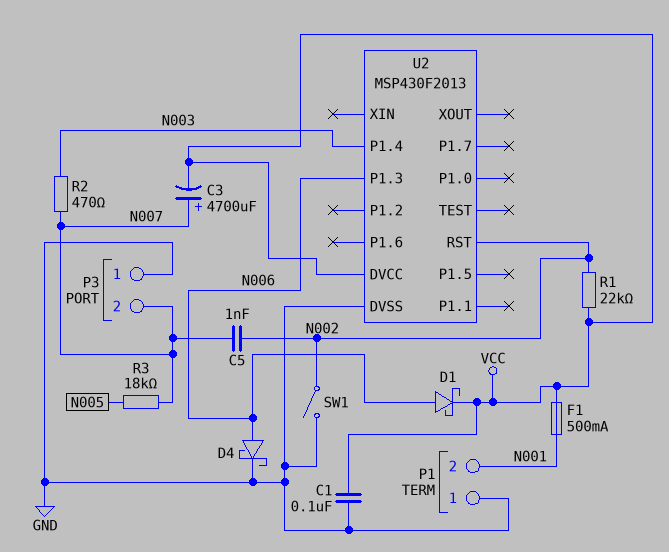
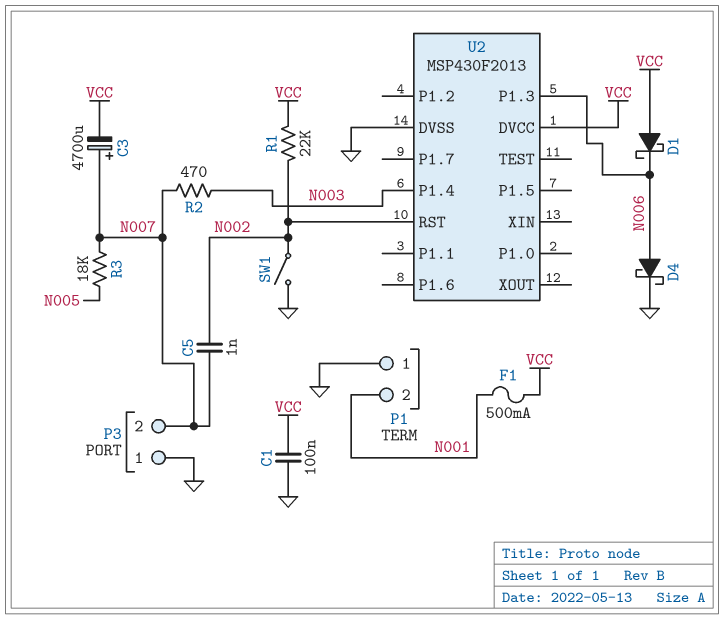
D1: schottky (A N006, K VCC) -> schottky (A VCC, K N006)

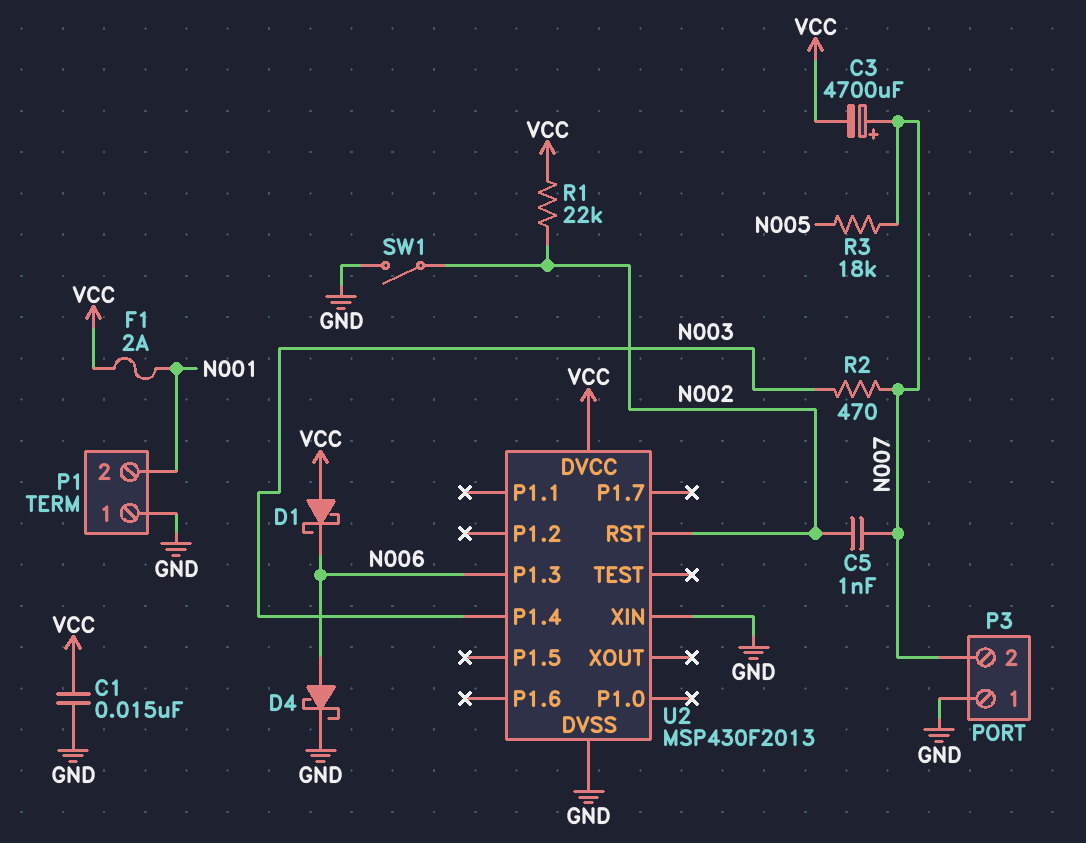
C1: 100nF (GND, VCC) -> 15nF (GND, VCC)
F1: 500mA (N001, VCC) -> 2A (N001, VCC)
U2 pin XIN: none -> GND

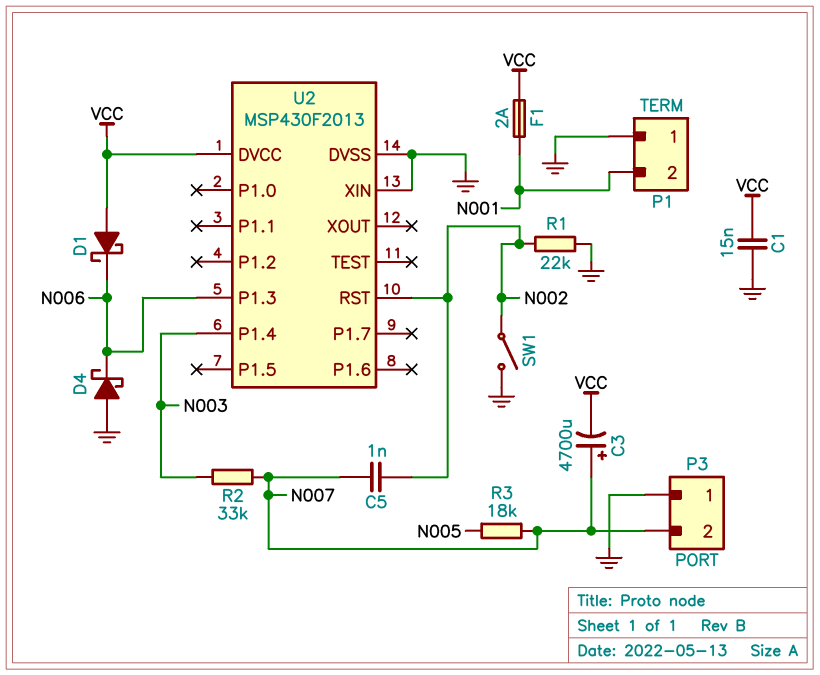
D4: schottky (A N006, K GND) -> schottky (A GND, K N006)
R1: 22k (N002, VCC) -> 22k (GND, N002)
R2: 470 (N003, N007) -> 33k (N003, N007)

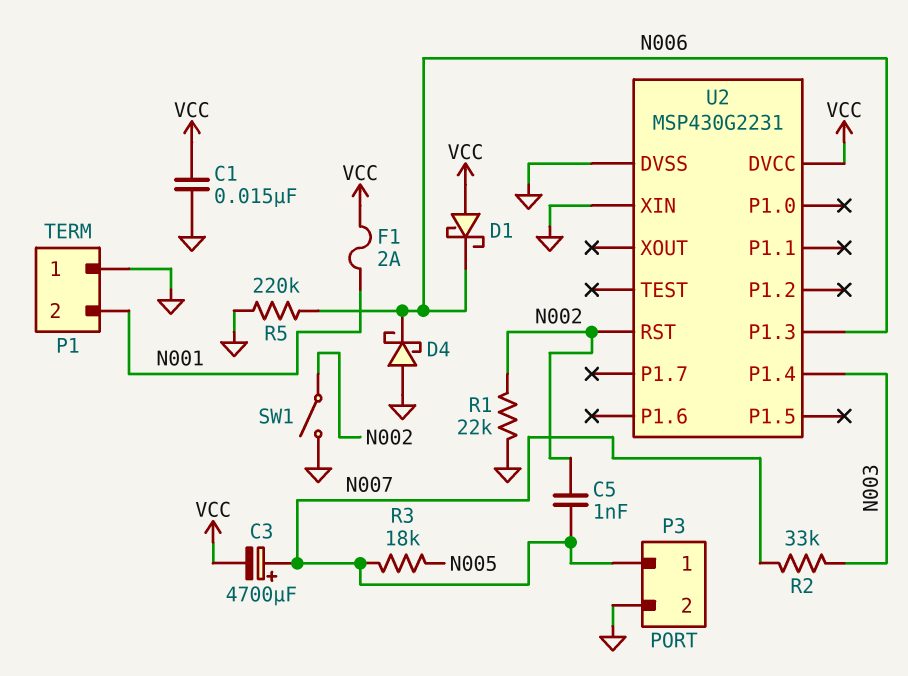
P3 pin 1: GND -> N007
P3 pin 2: N007 -> GND
R5: none -> 220k (GND, N006)
U2: MSP430F2013 -> MSP430G2231

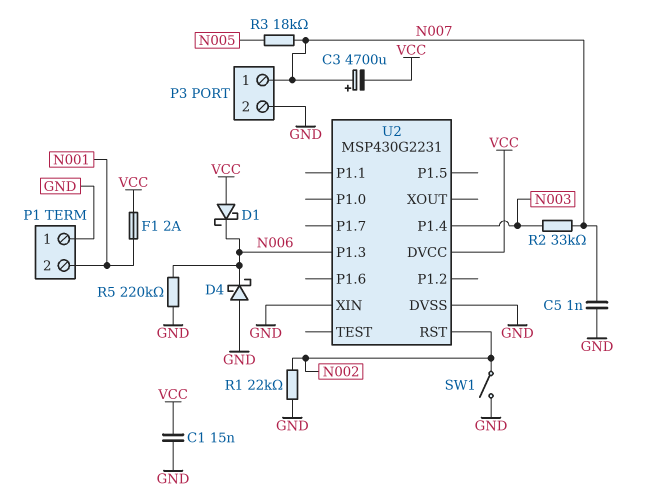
C5: 1nF (N002, N007) -> 1nF (GND, N007)

